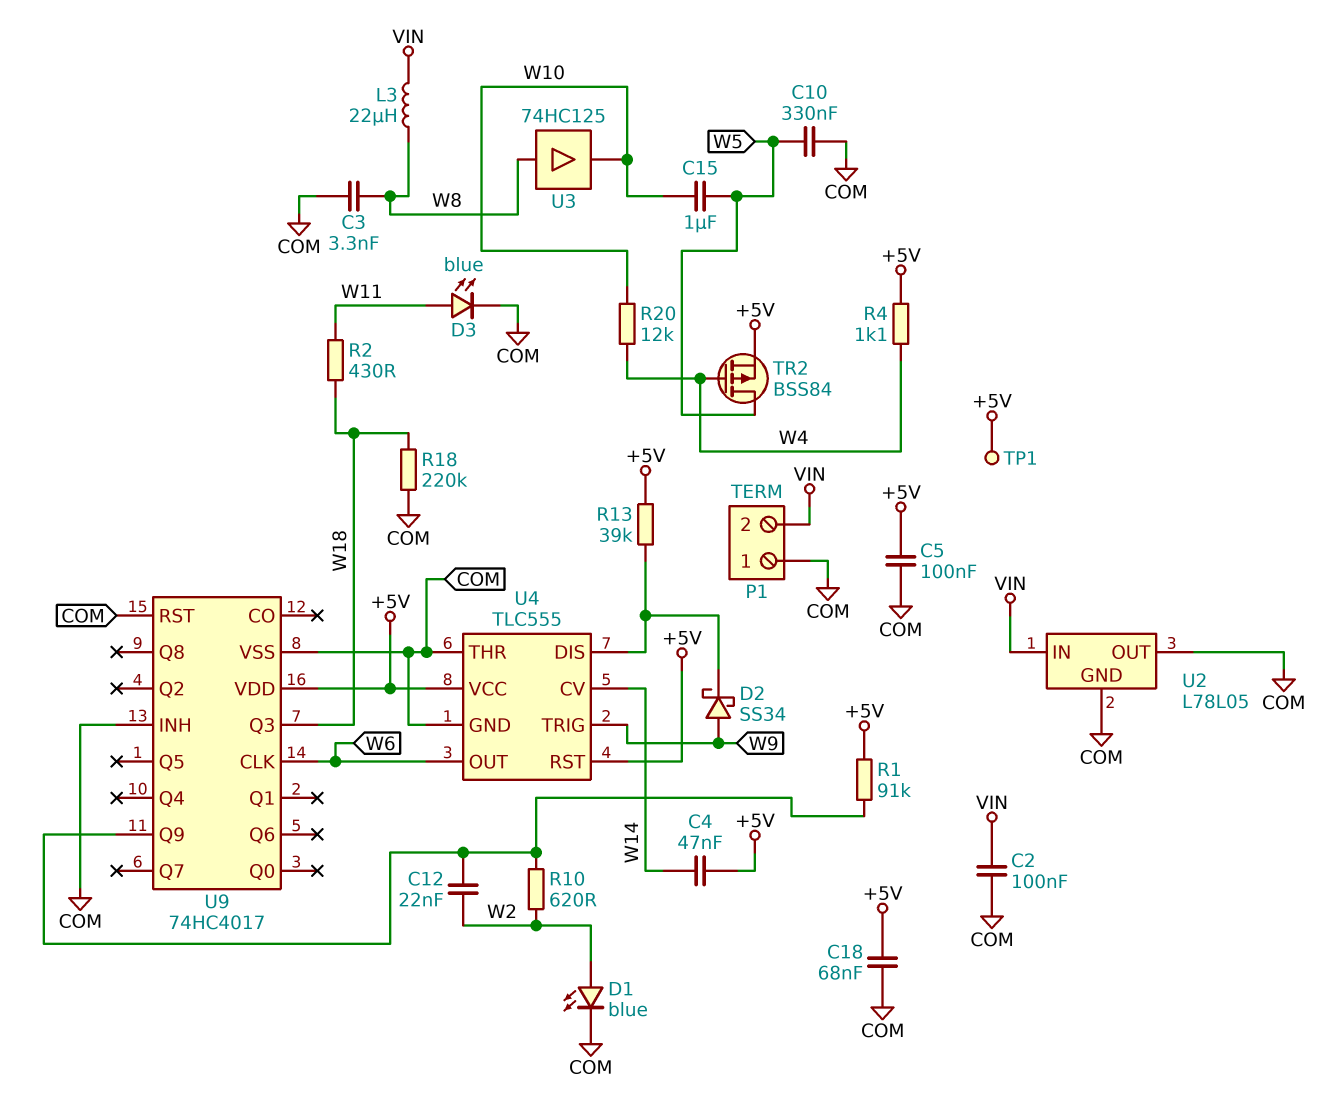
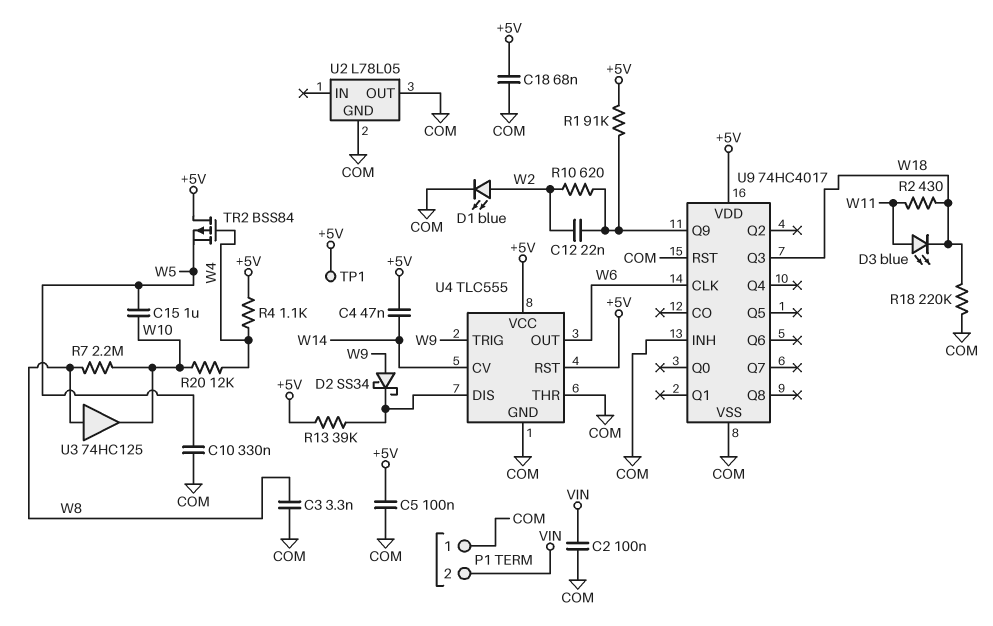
D3: LED blue (A W11, K COM) -> LED blue (A W11, K W18)
L3: 22uH (VIN, W8) -> none
R7: none -> 2.2M (W8, W10)
TR2: PMOS BSS84 (G W4, D W5, S +5V) -> PMOS BSS84 (G W4, D +5V, S W5)
U2 pin IN: VIN -> none

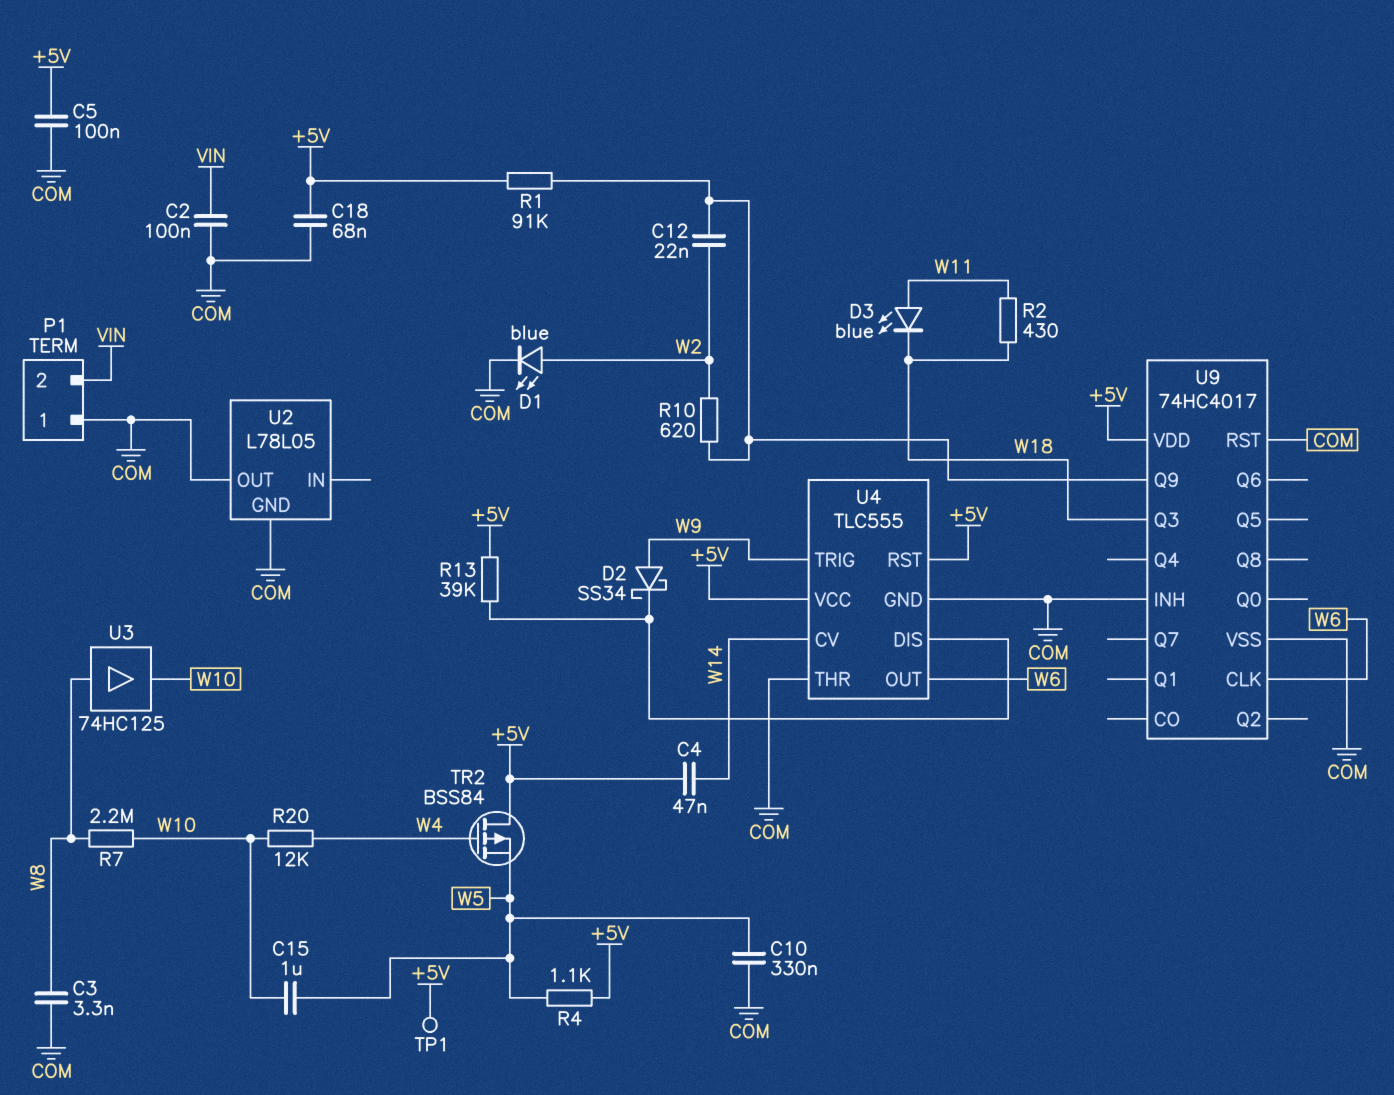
R4: 1.1k (+5V, W4) -> 1.1k (+5V, W5)
R18: 220k (COM, W18) -> none

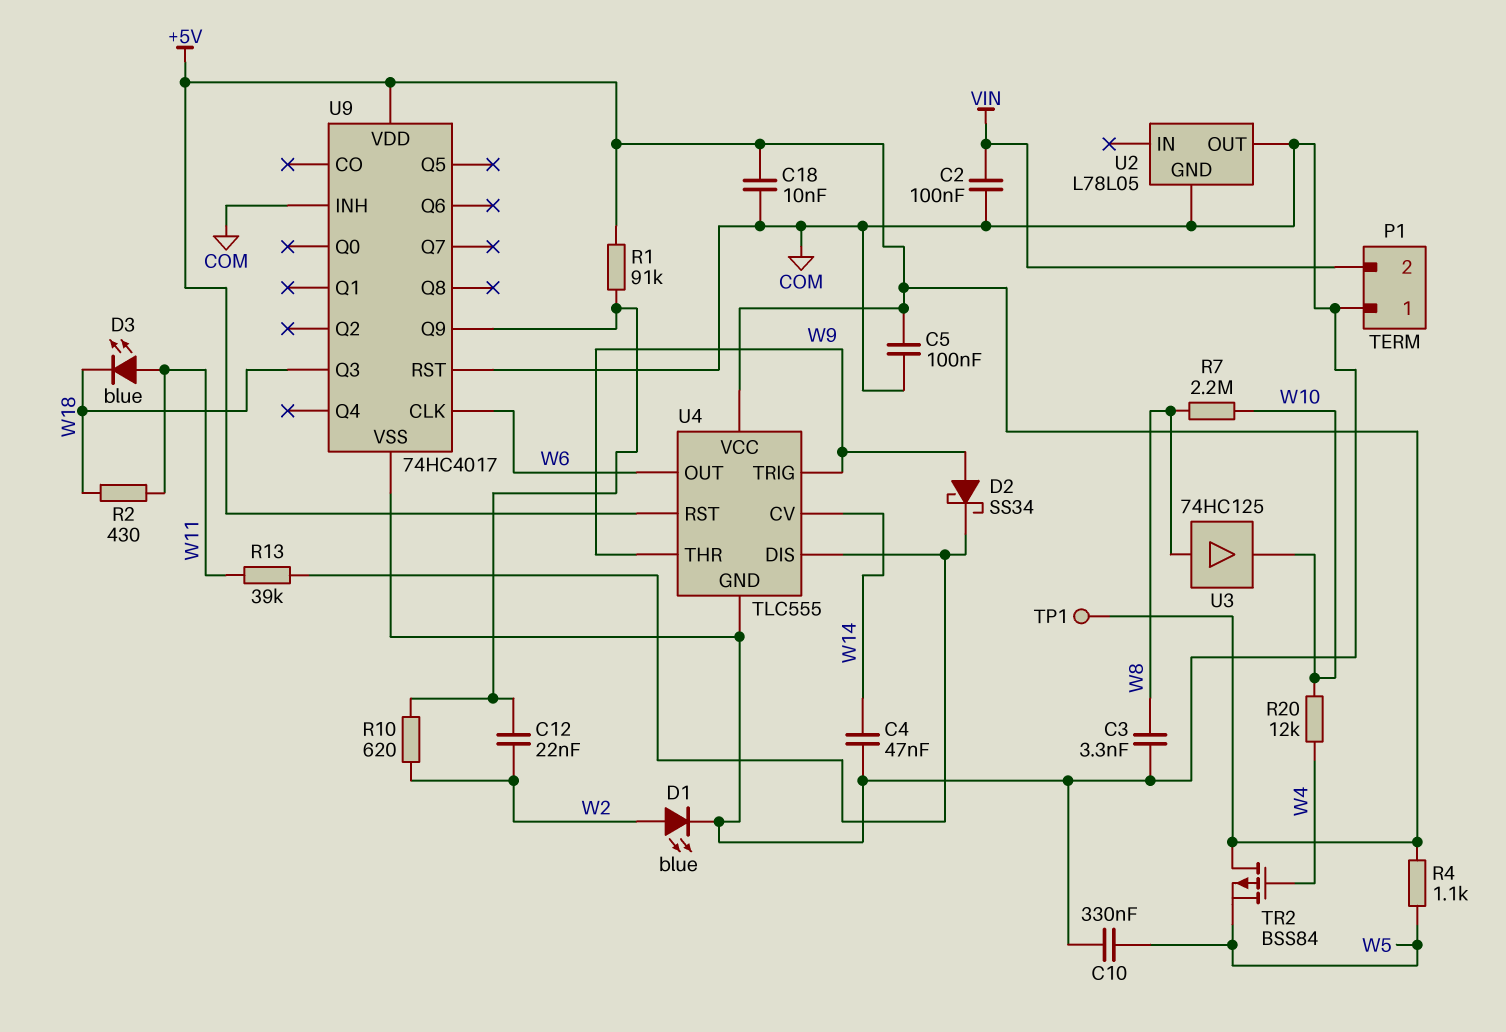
C4: 47nF (+5V, W14) -> 47nF (COM, W14)
C15: 1uF (W5, W10) -> none
C18: 68nF (+5V, COM) -> 10nF (+5V, COM)
R13: 39k (+5V, U4/DIS) -> 39k (U4/DIS, W11)
U4 pin THR: COM -> W9

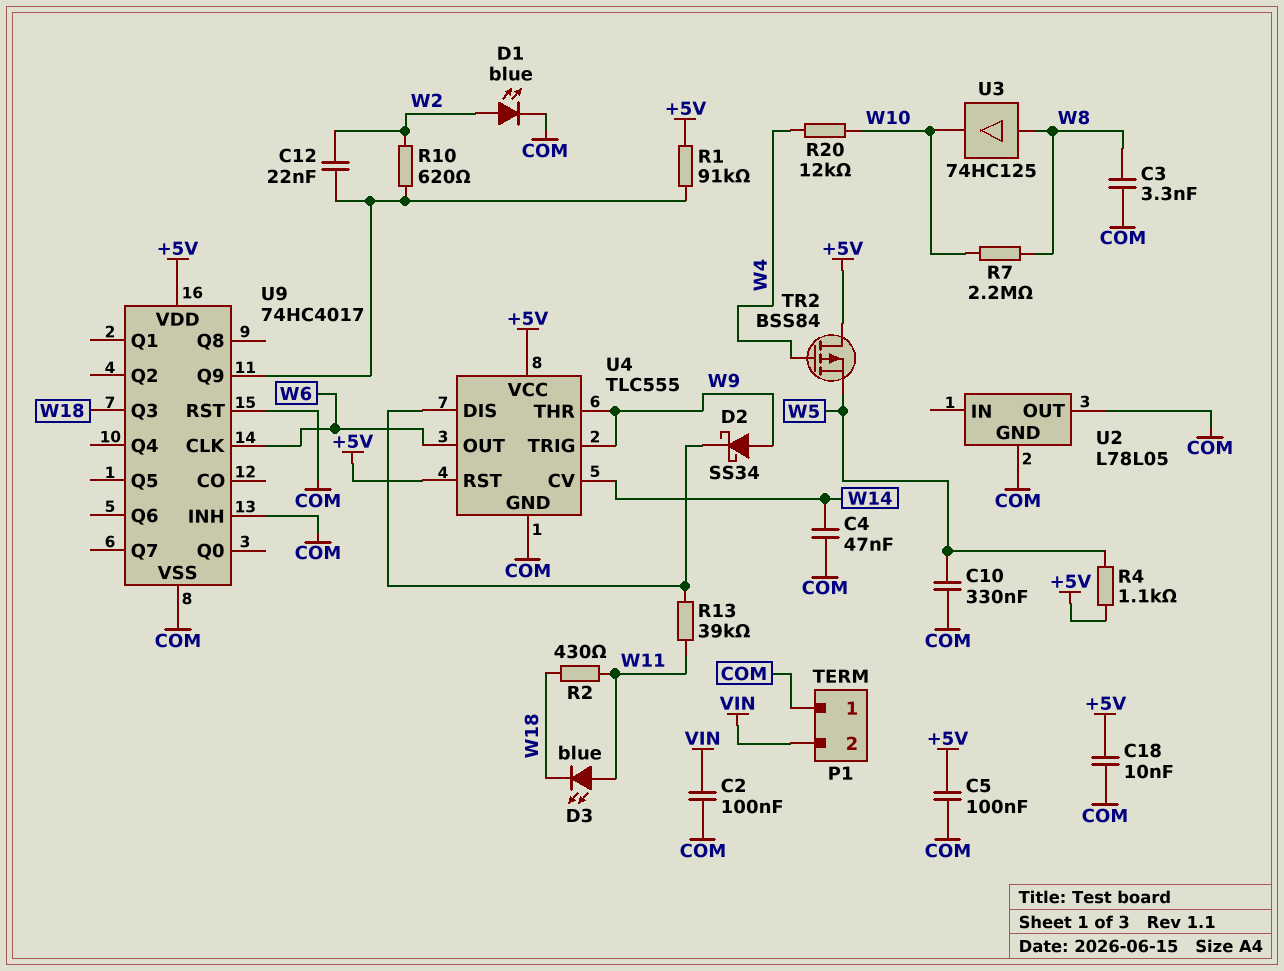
TP1: test point (+5V) -> none

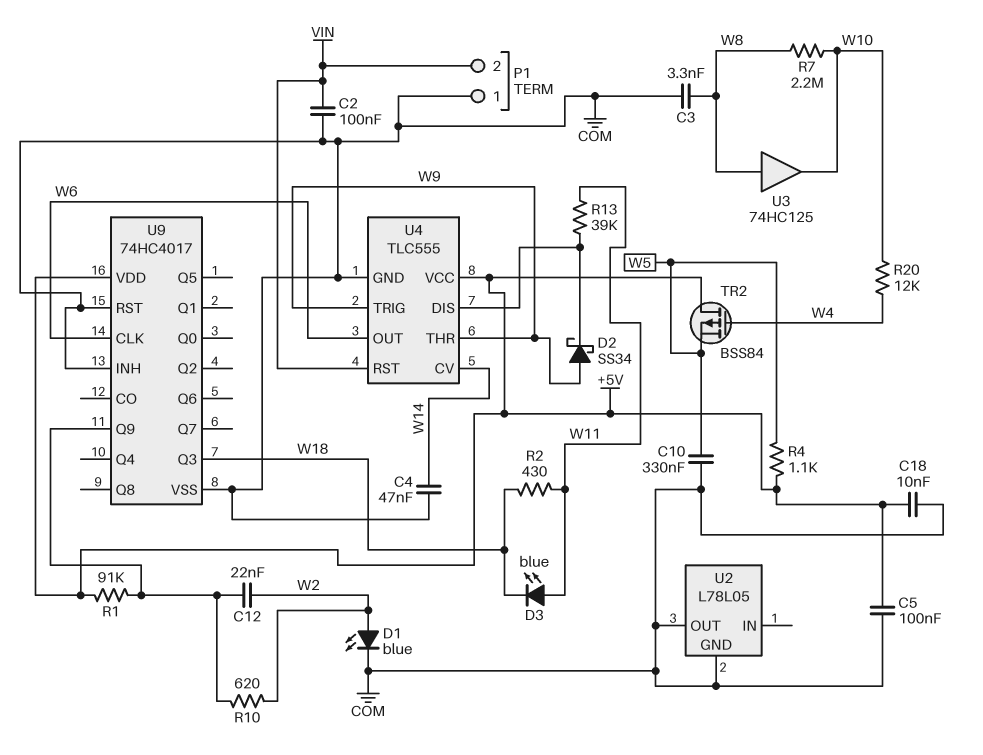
U4 pin RST: +5V -> VIN

